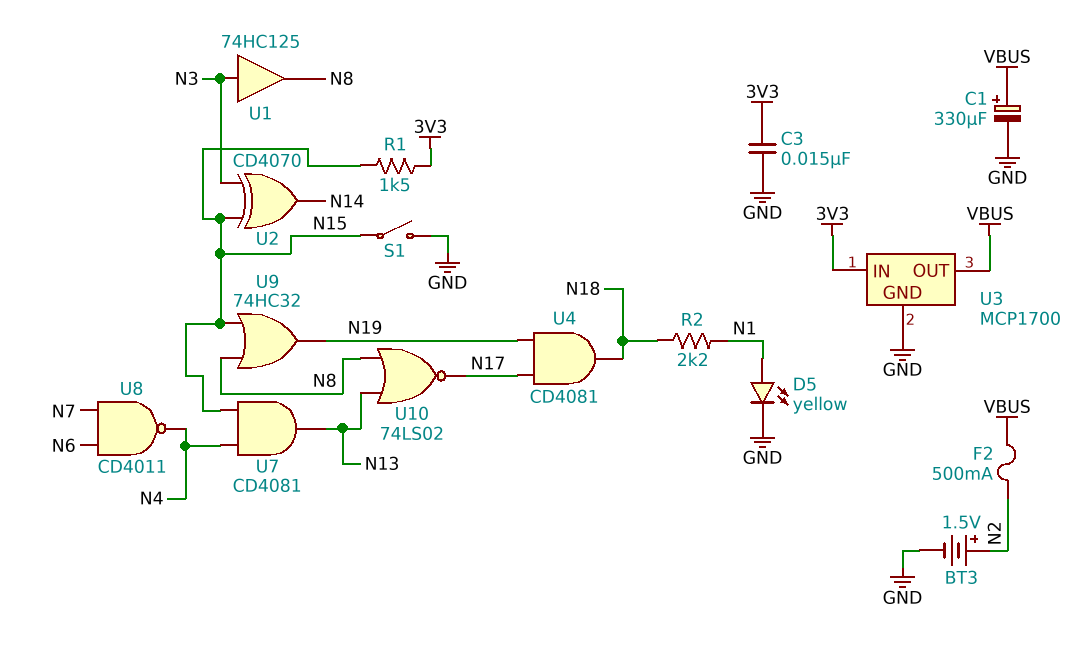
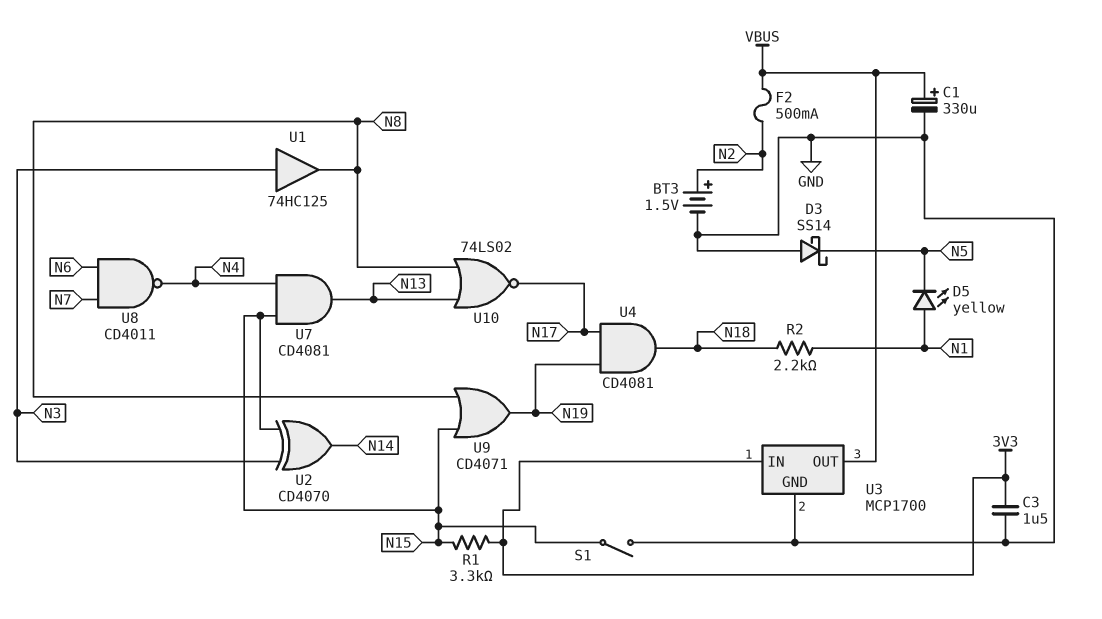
C3: 15nF (3V3, GND) -> 1.5uF (3V3, GND)
D3: none -> schottky SS14 (A GND, K N5)
D5: LED yellow (A N1, K GND) -> LED yellow (A N1, K N5)
R1: 1.5k (3V3, N15) -> 3.3k (3V3, N15)
U9: OR 74HC32 (in N8, in N15, out N19) -> OR CD4071 (in N8, in N15, out N19)

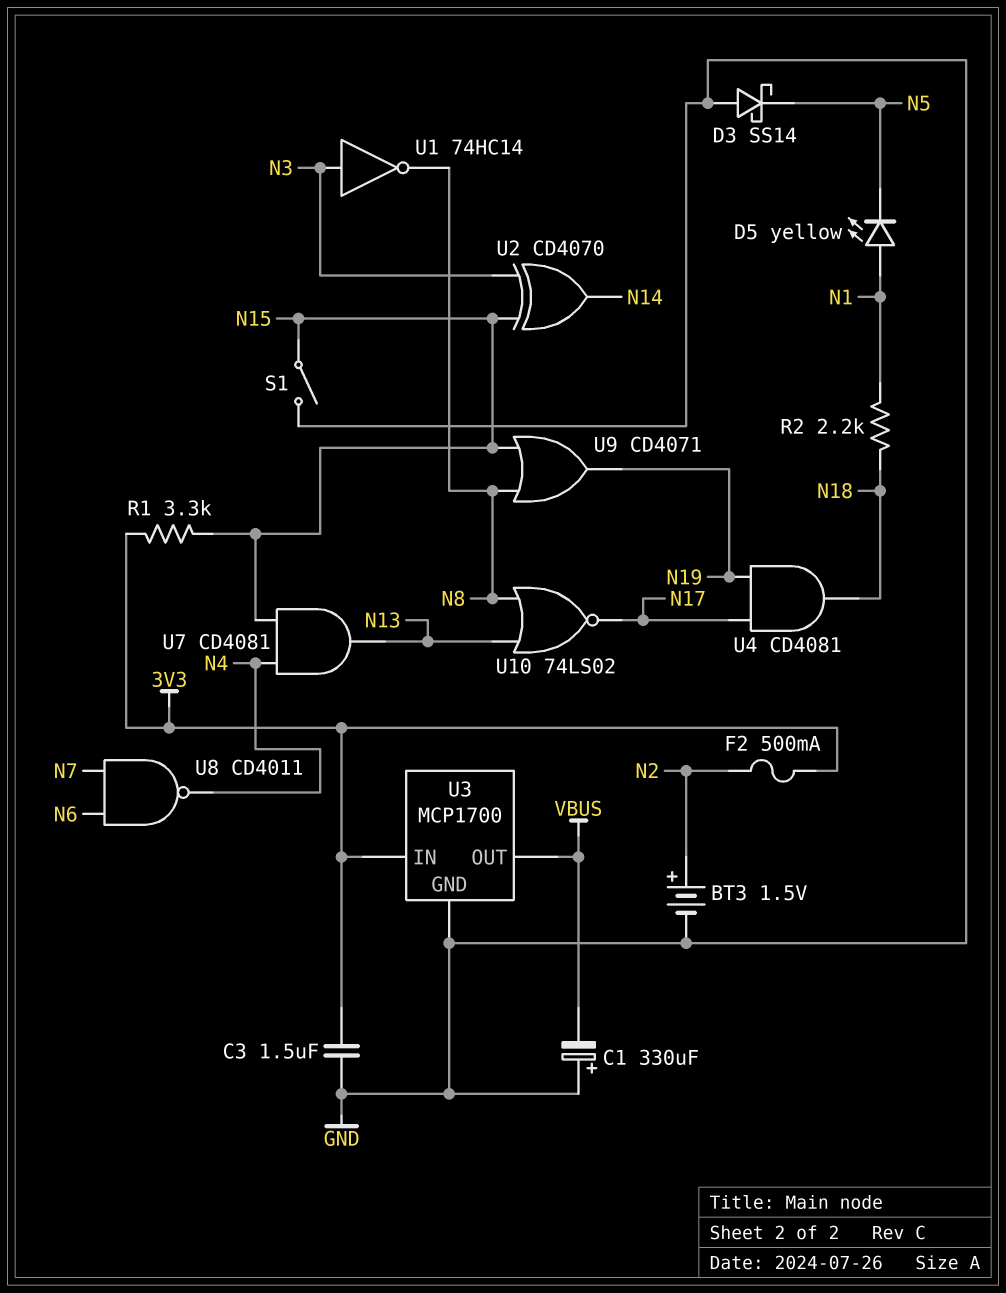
C1: 330uF (plus VBUS, minus GND) -> 330uF (plus GND, minus VBUS)
F2: 500mA (N2, VBUS) -> 500mA (3V3, N2)
U1: buffer 74HC125 (in N3, out N8) -> NOT 74HC14 (in N3, out N8)

